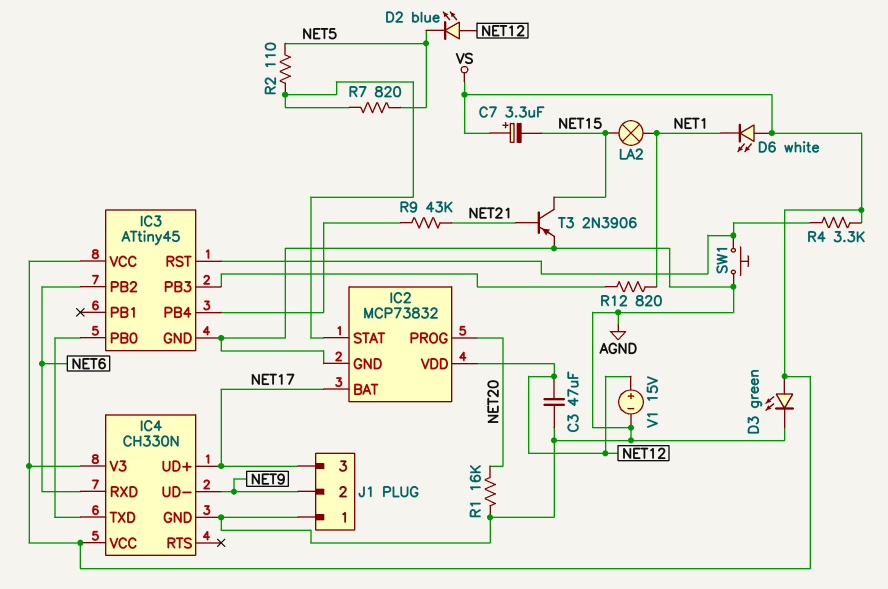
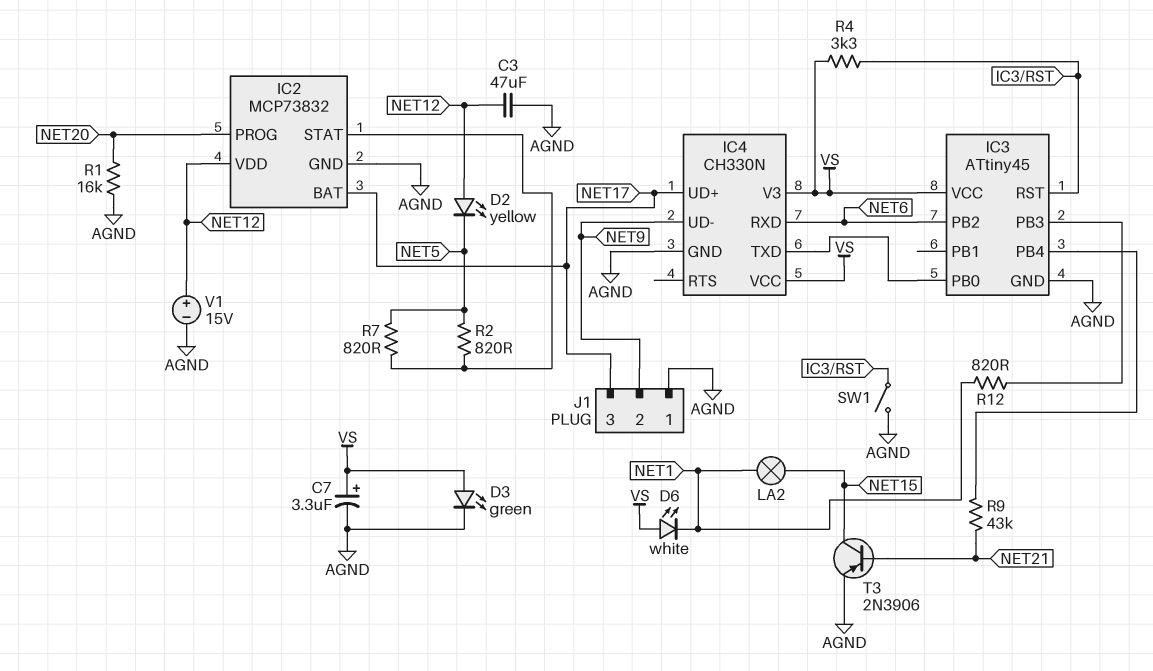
C7: 3.3uF (plus VS, minus NET15) -> 3.3uF (plus VS, minus AGND)
D2: LED blue (A NET12, K NET5) -> LED yellow (A NET12, K NET5)
R2: 110 (IC2/STAT, NET5) -> 820 (IC2/STAT, NET5)
SW1: button (AGND, IC3/RST) -> switch (AGND, IC3/RST)

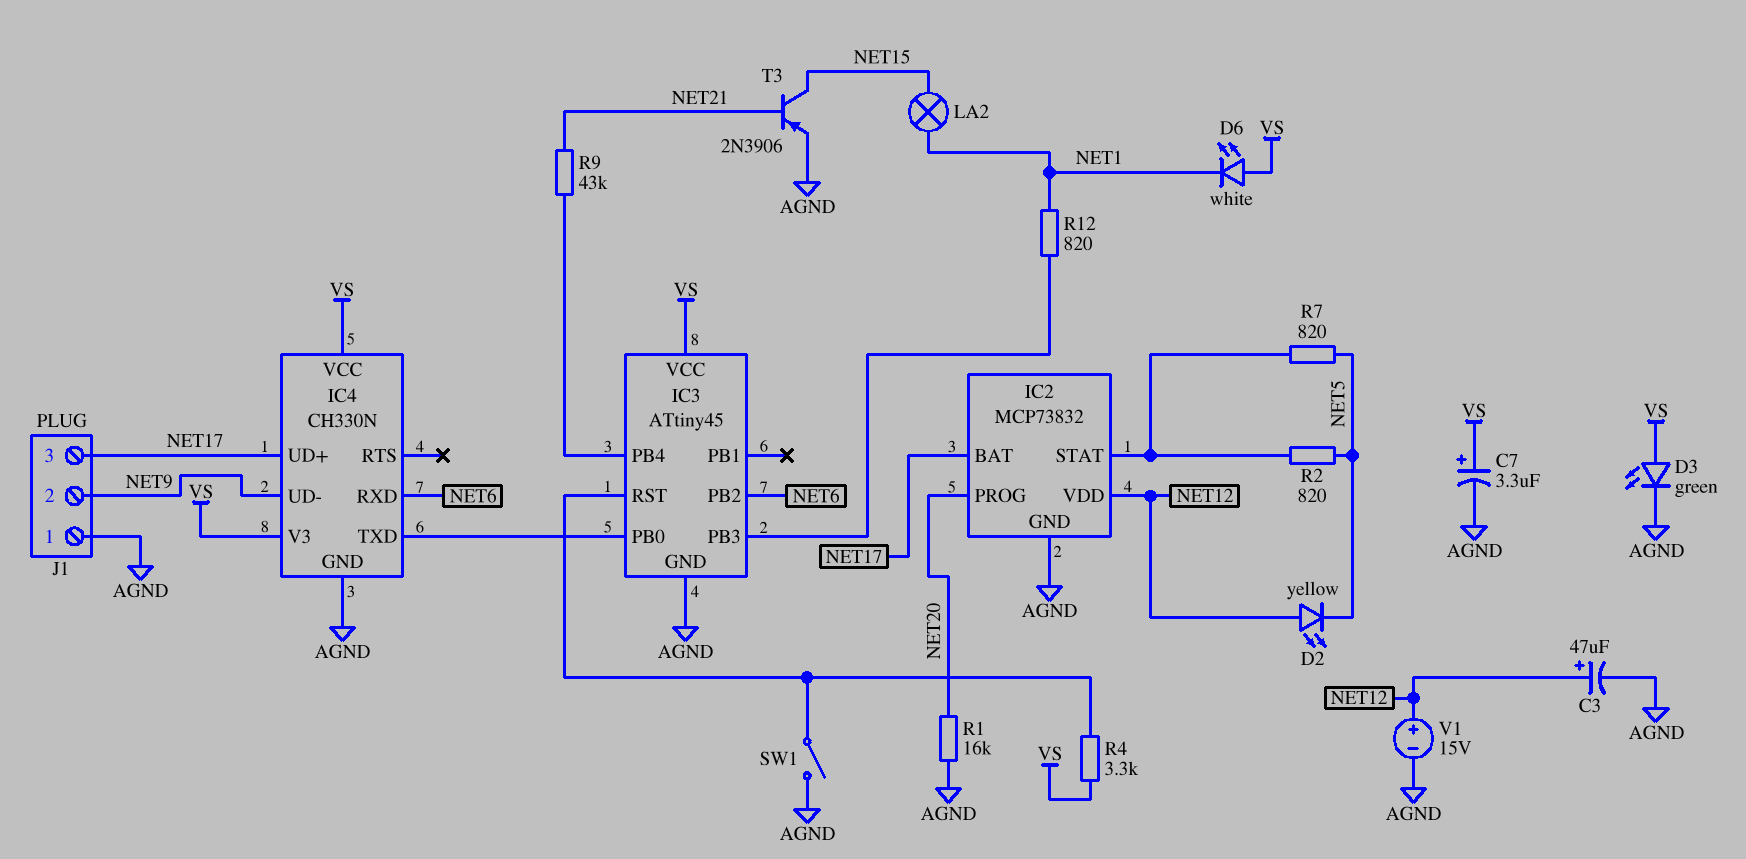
C3: 47uF (AGND, NET12) -> 47uF (plus NET12, minus AGND)

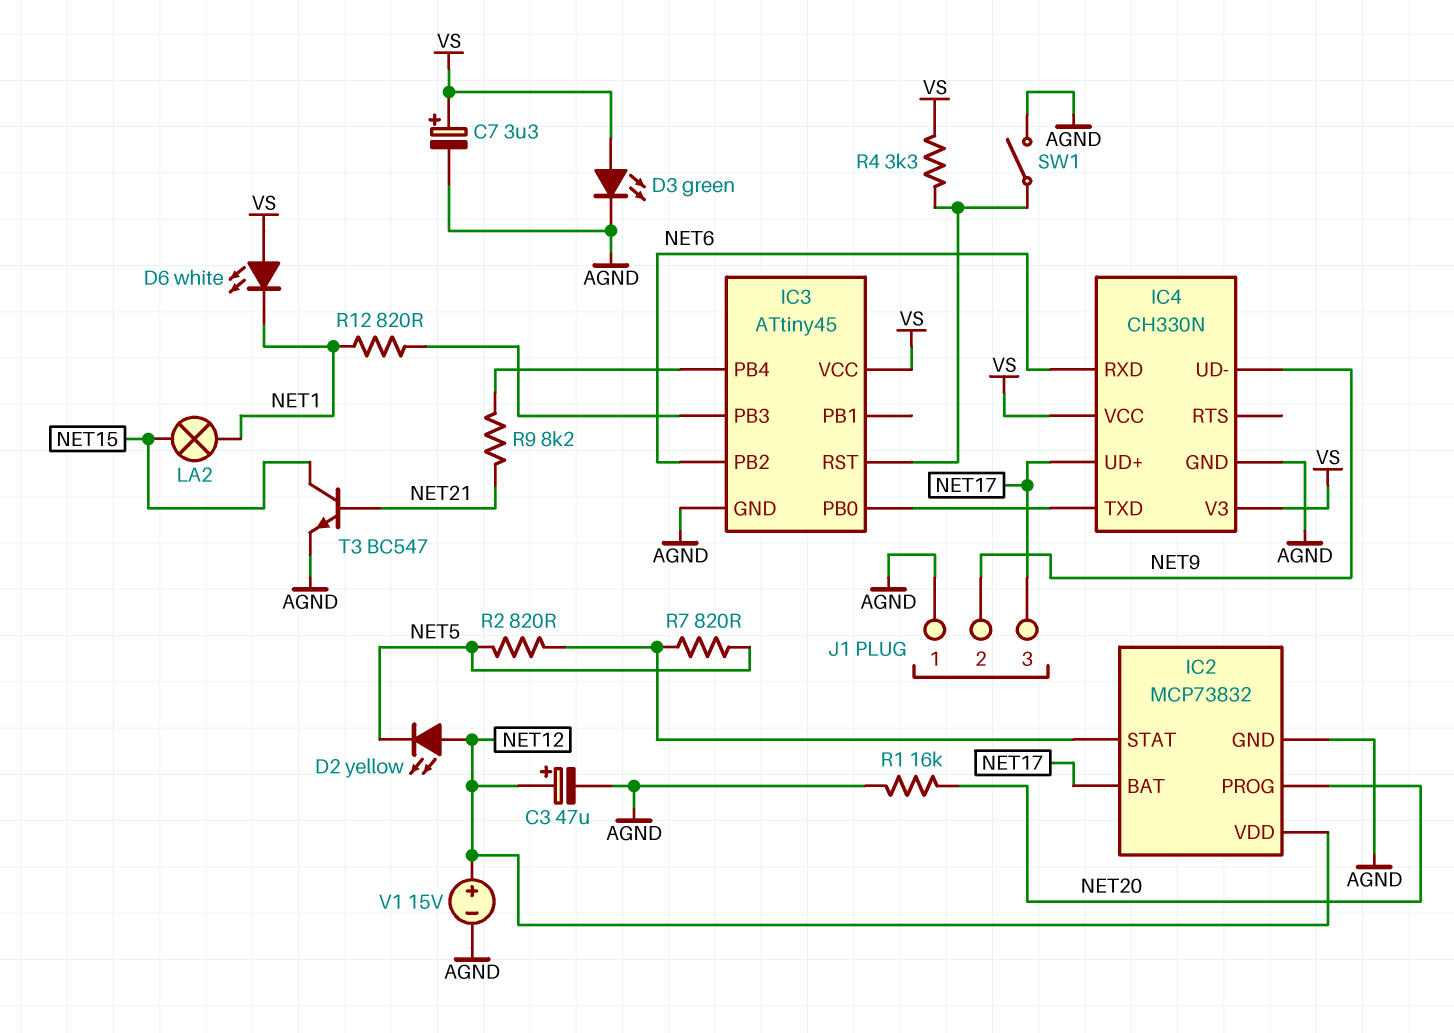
R9: 43k (IC3/PB4, NET21) -> 8.2k (IC3/PB4, NET21)
T3: PNP 2N3906 (B NET21, C NET15, E AGND) -> NPN BC547 (B NET21, C NET15, E AGND)

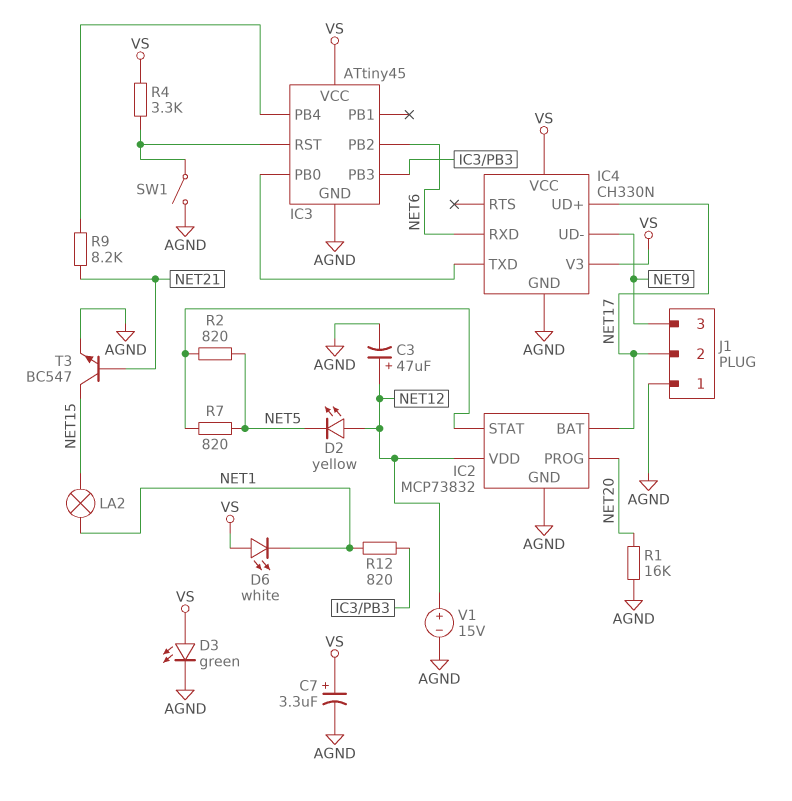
J1 pin 2: NET9 -> NET17
J1 pin 3: NET17 -> NET9

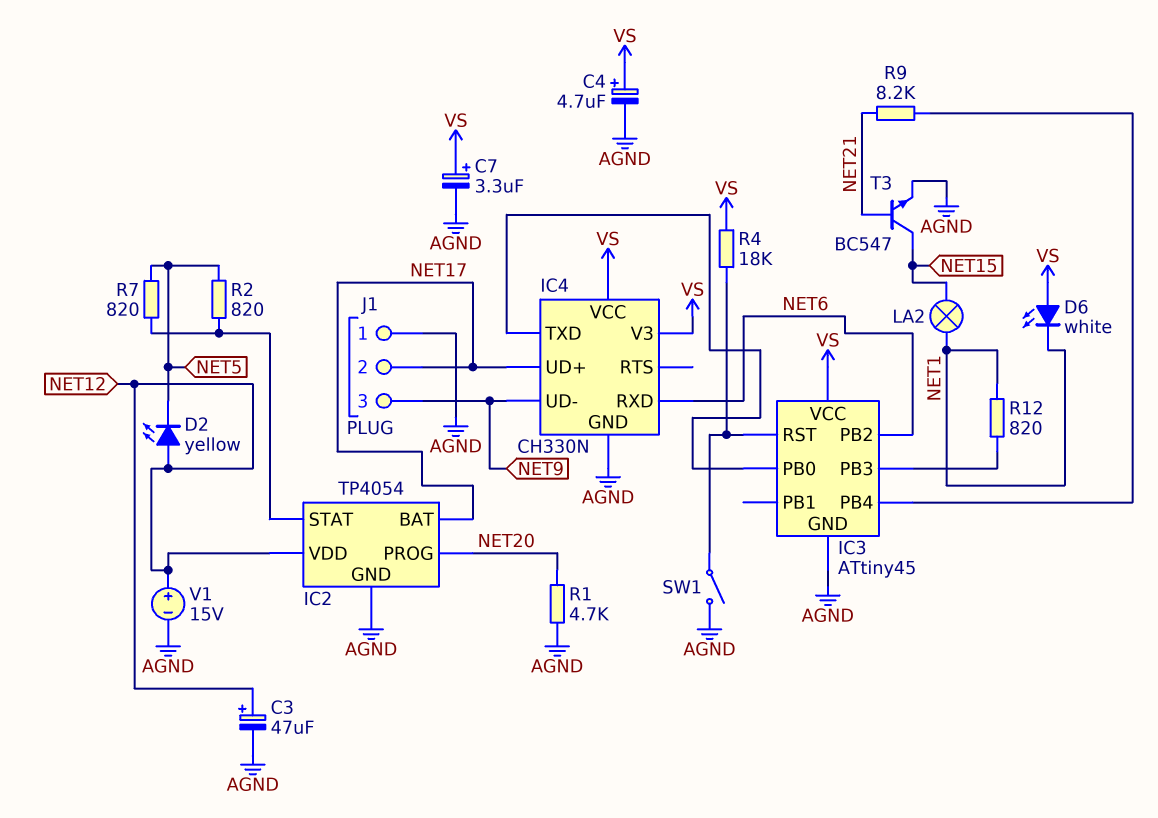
C4: none -> 4.7uF (plus VS, minus AGND)
D3: LED green (A VS, K AGND) -> none
IC2: MCP73832 -> TP4054
R1: 16k (AGND, NET20) -> 4.7k (AGND, NET20)
R4: 3.3k (IC3/RST, VS) -> 18k (IC3/RST, VS)

